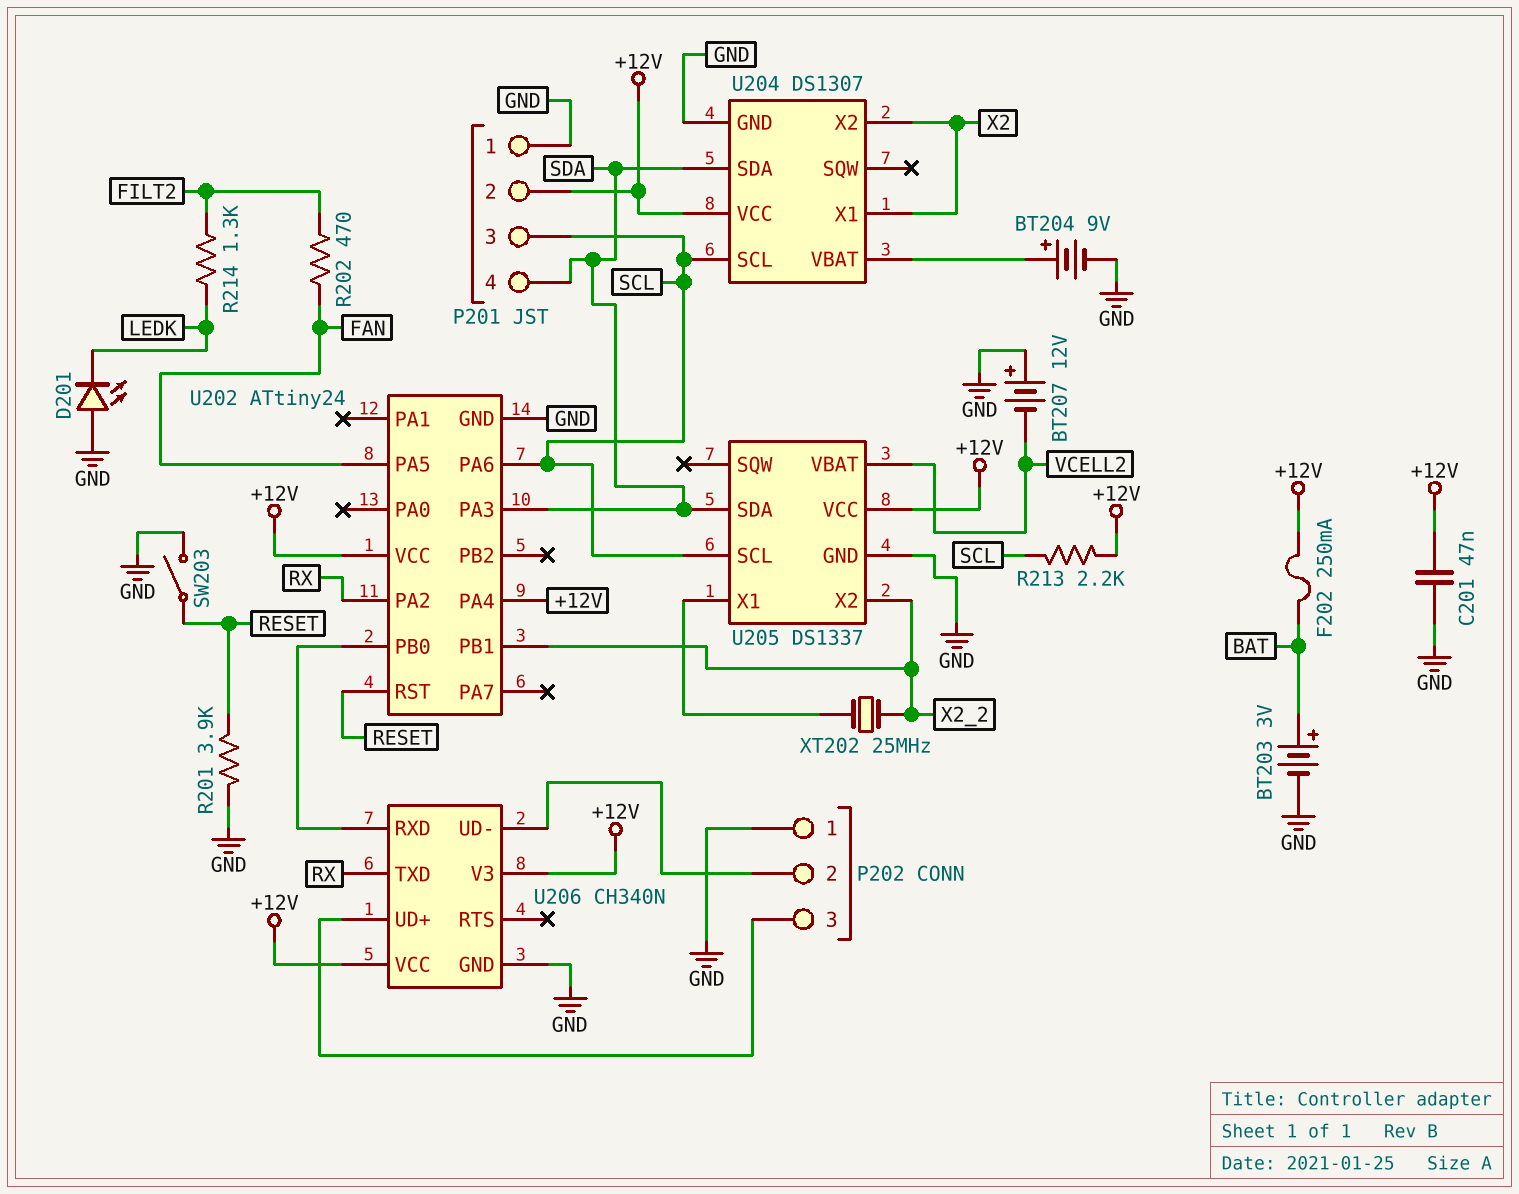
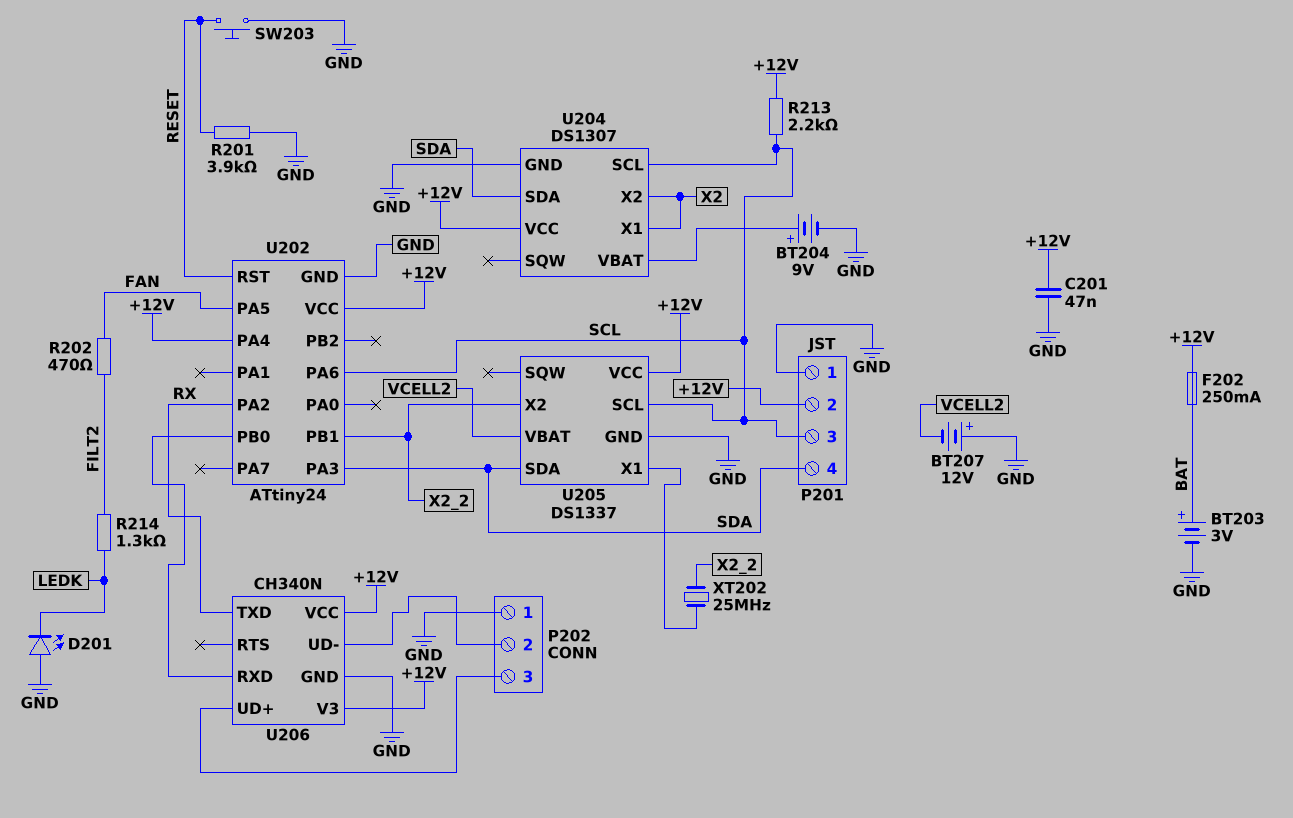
SW203: switch (GND, RESET) -> button (GND, RESET)

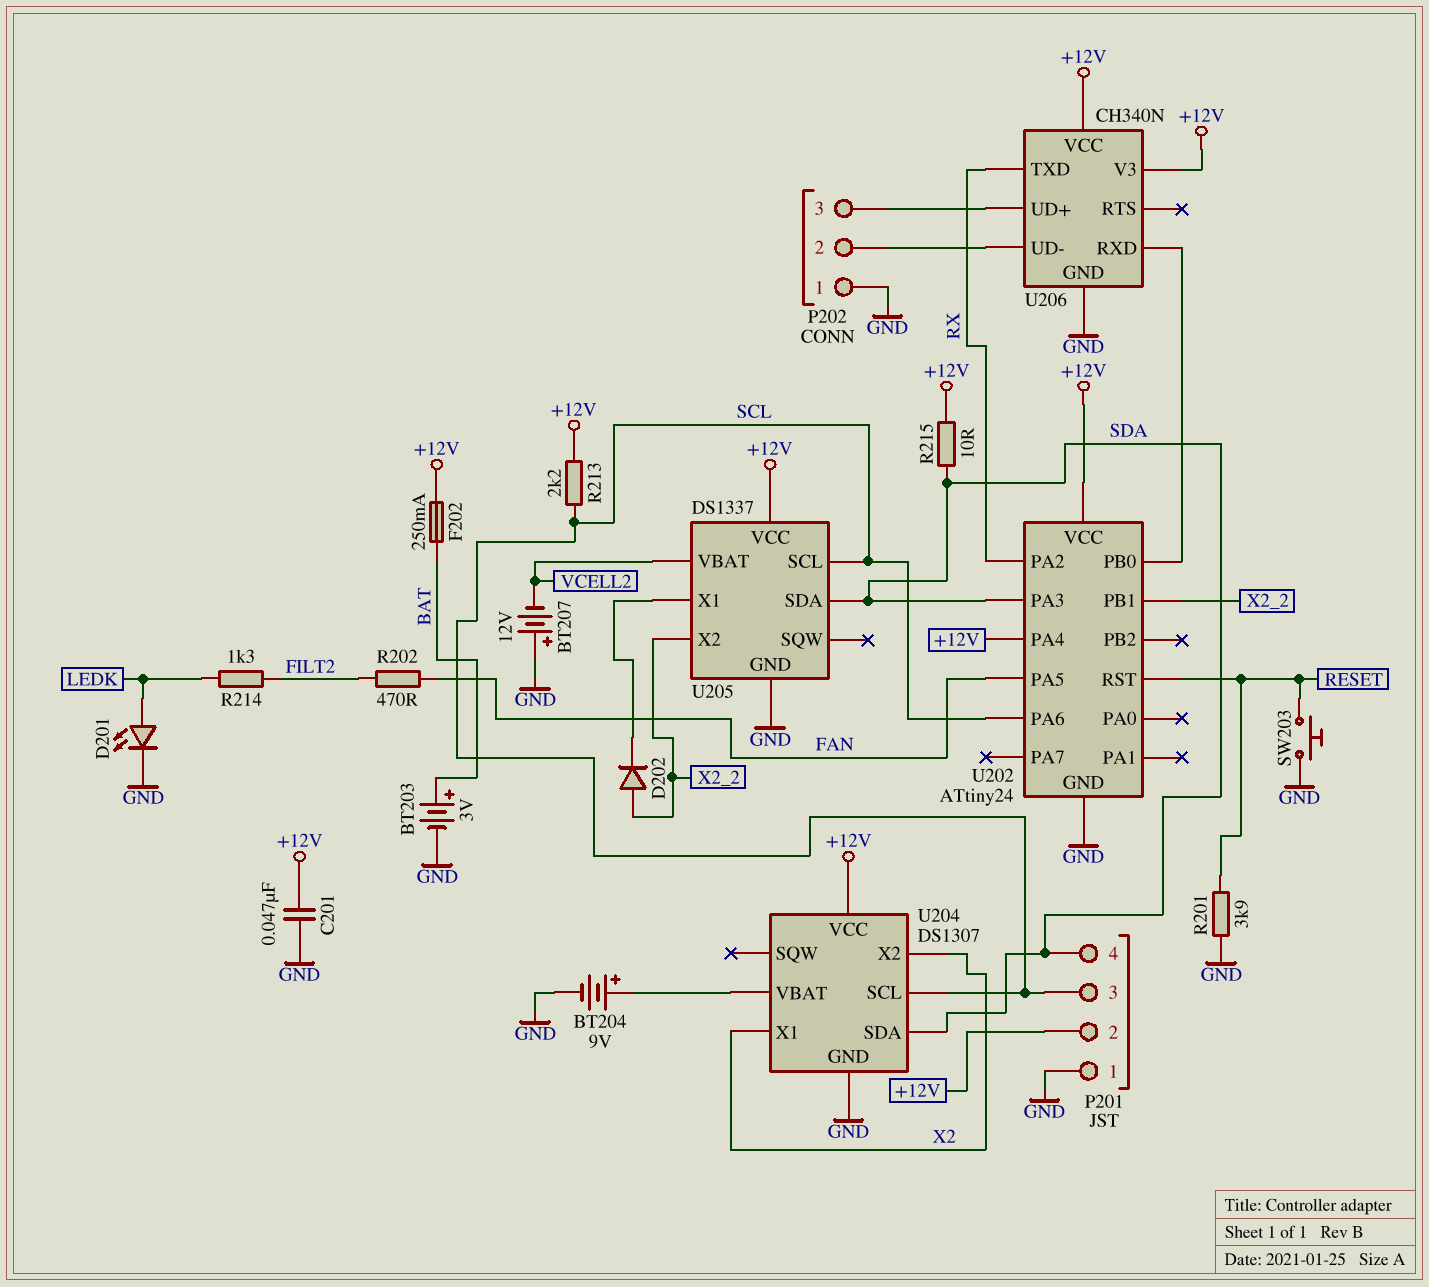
D201: LED (A GND, K LEDK) -> LED (A LEDK, K GND)
D202: none -> diode (A X2_2, K U205/X1)
R215: none -> 10 (+12V, SDA)
XT202: 25MHz (U205/X1, X2_2) -> none

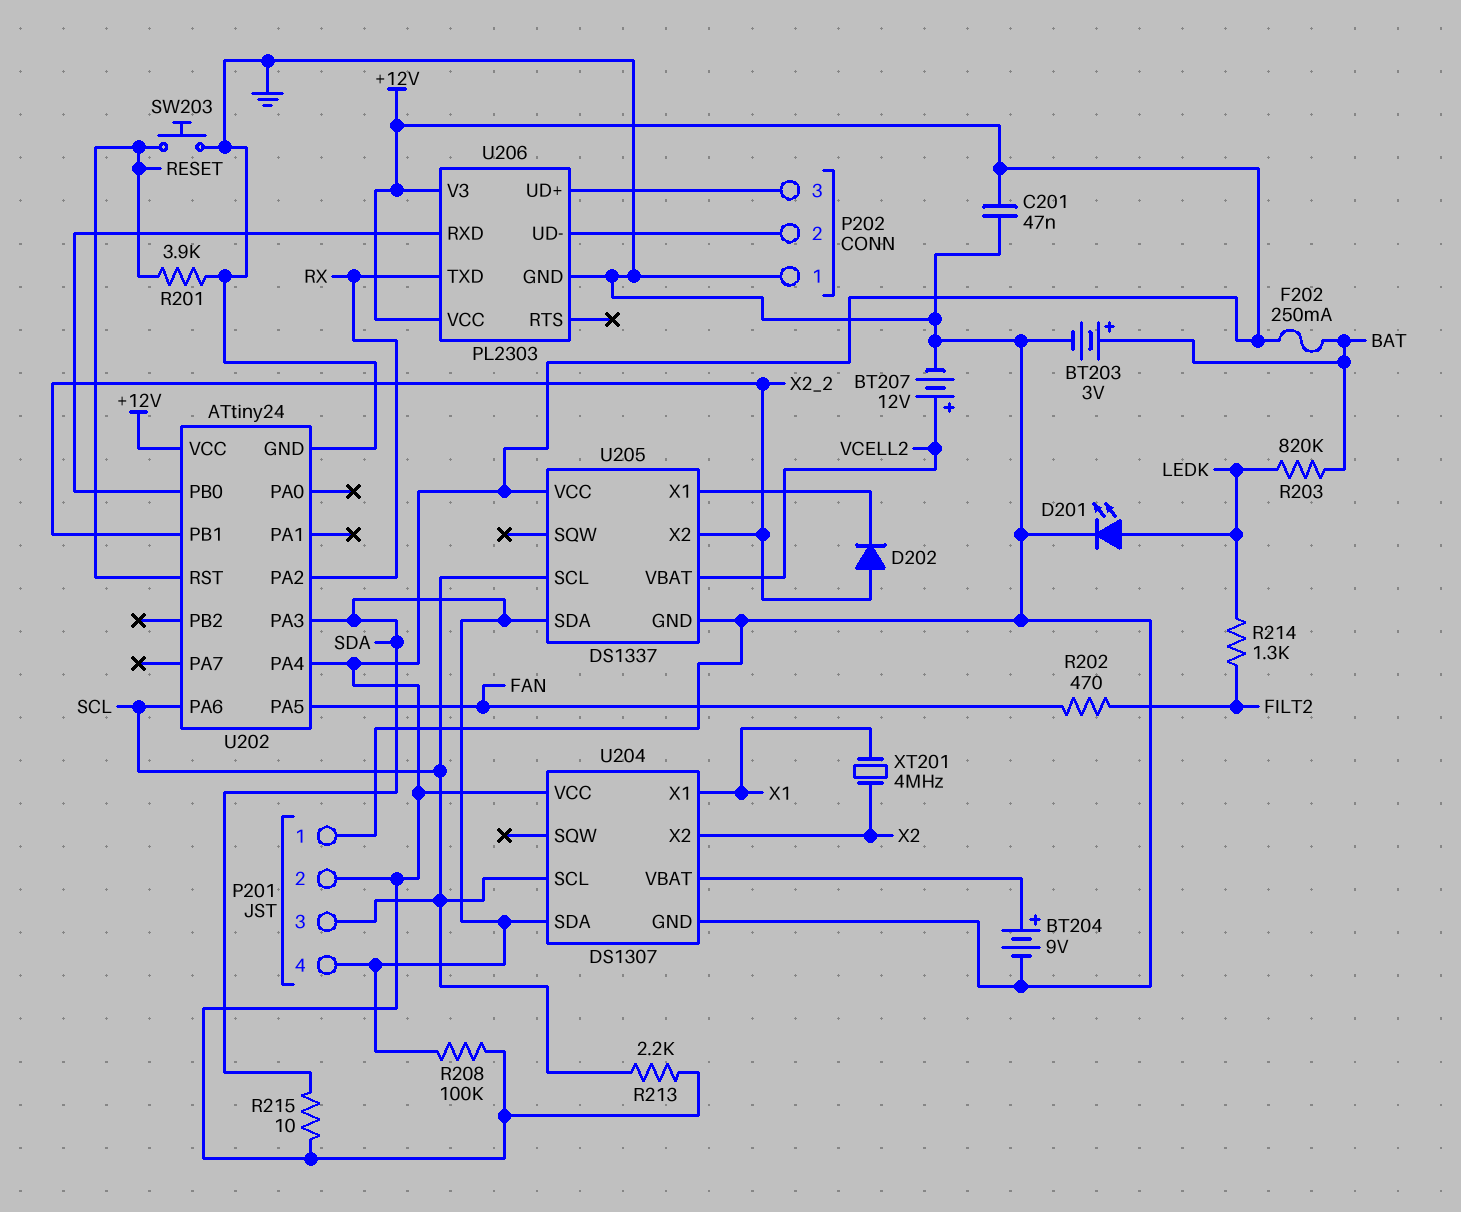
BT207: 12V (plus GND, minus VCELL2) -> 12V (plus VCELL2, minus GND)
R203: none -> 820k (BAT, LEDK)
R208: none -> 100k (+12V, SDA)
U204 pin X1: X2 -> X1
U206: CH340N -> PL2303
XT201: none -> 4MHz (X1, X2)

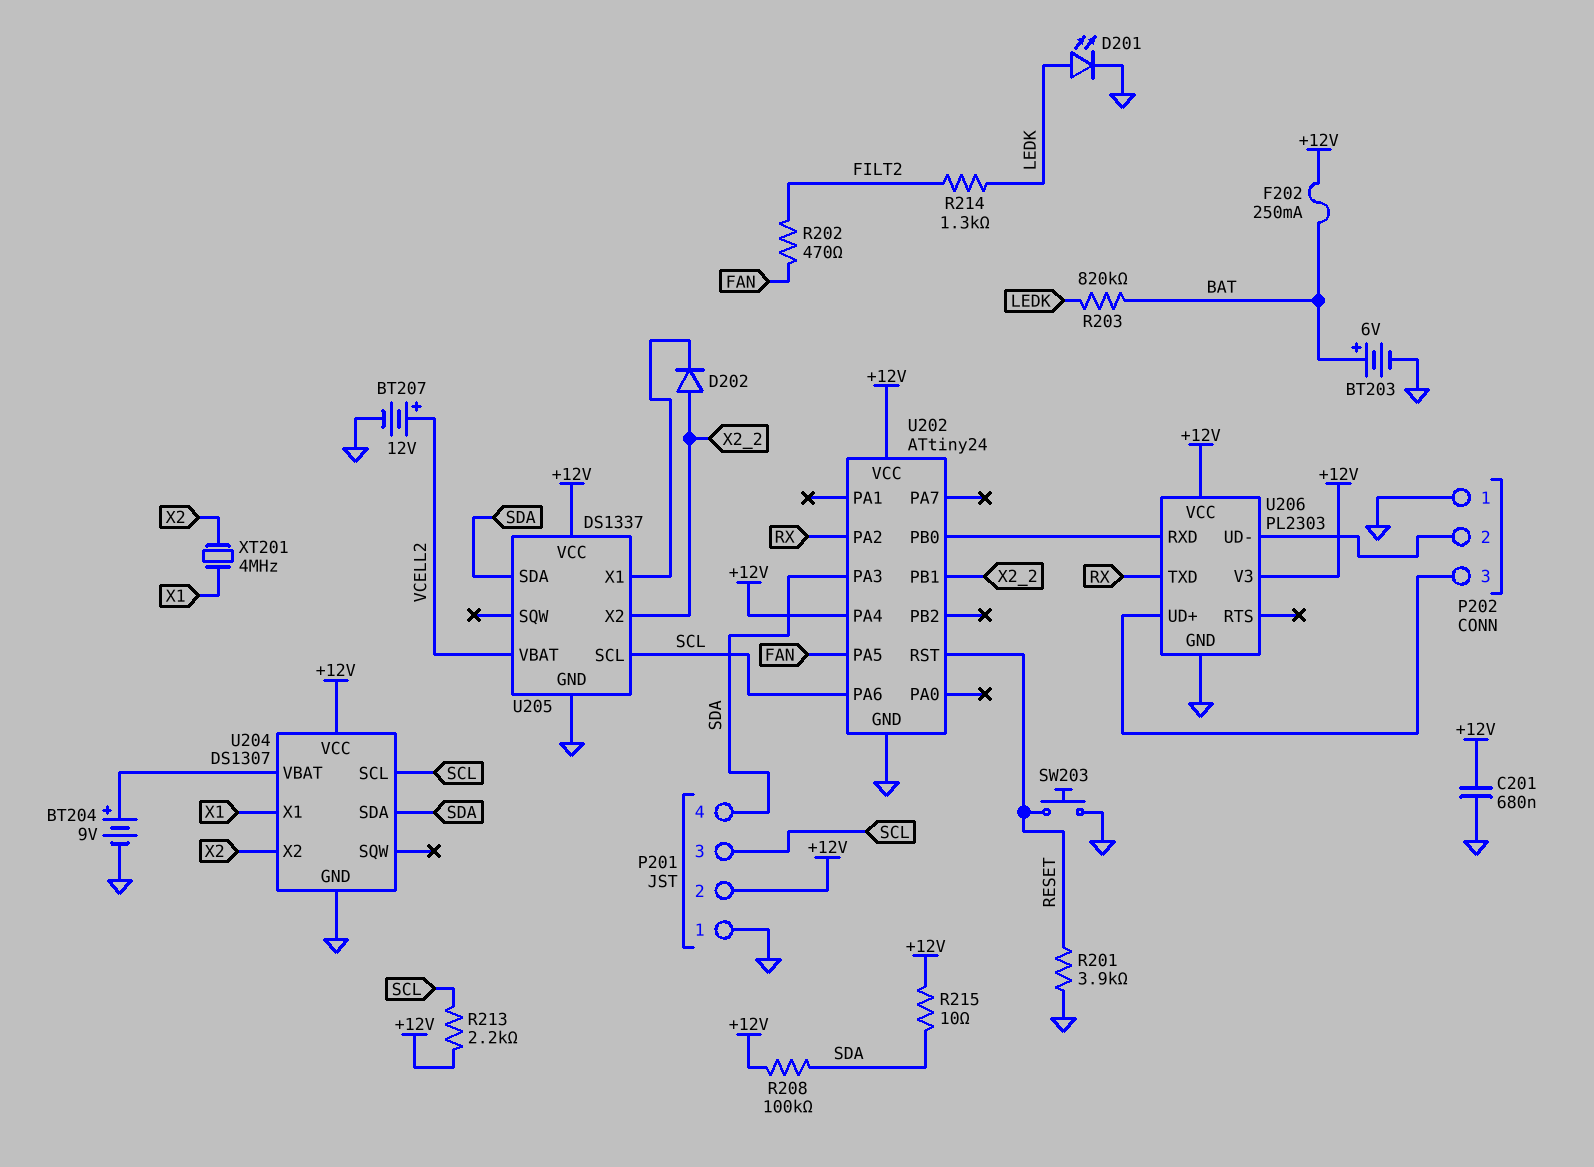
BT203: 3V (plus BAT, minus GND) -> 6V (plus BAT, minus GND)
C201: 47nF (+12V, GND) -> 680nF (+12V, GND)

